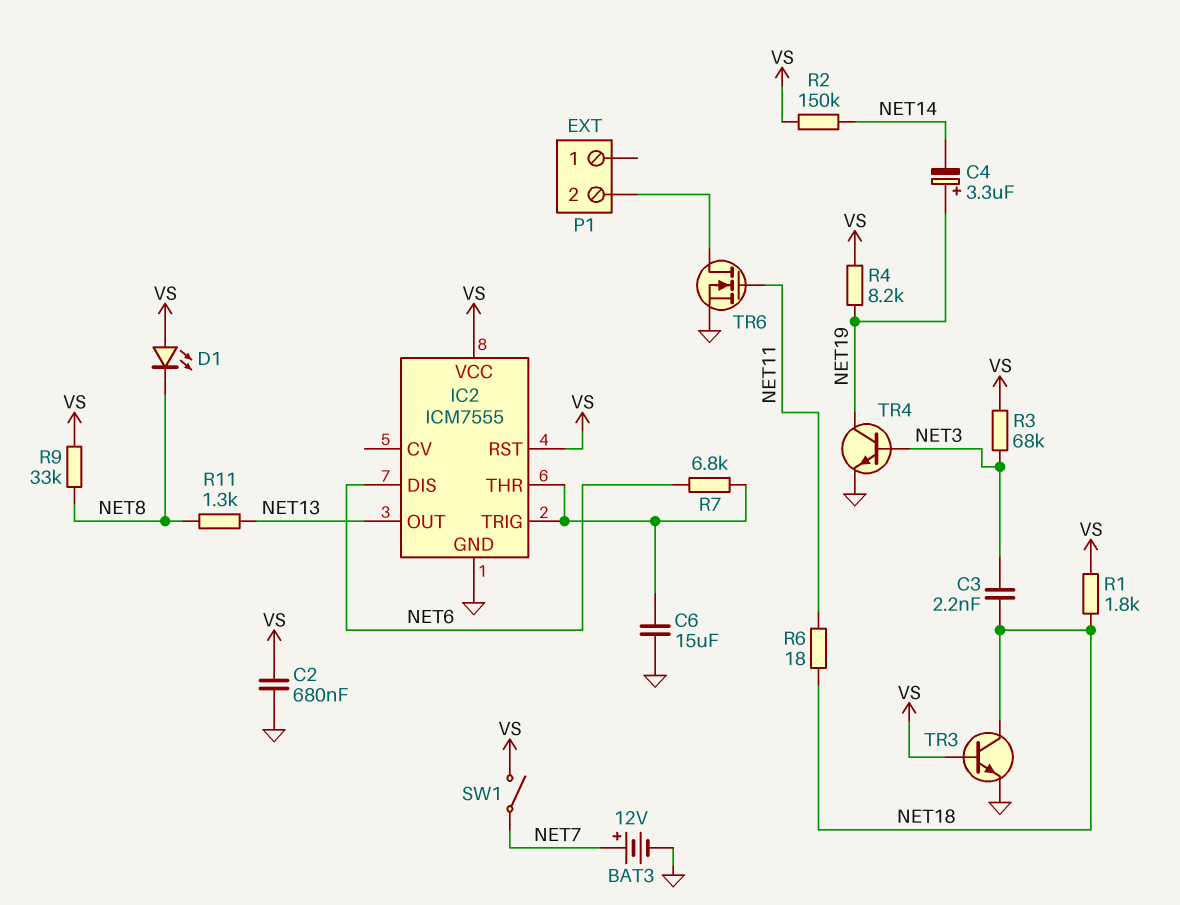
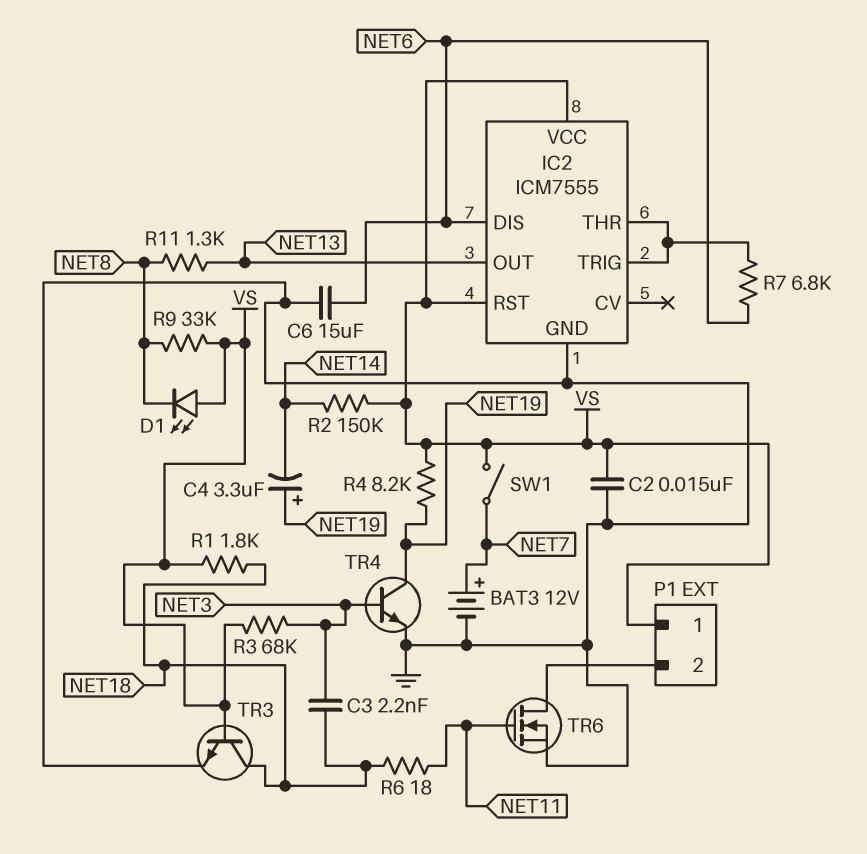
C2: 680nF (GND, VS) -> 15nF (GND, VS)
C6: 15uF (GND, IC2/THR) -> 15uF (GND, NET6)
P1 pin 1: none -> VS

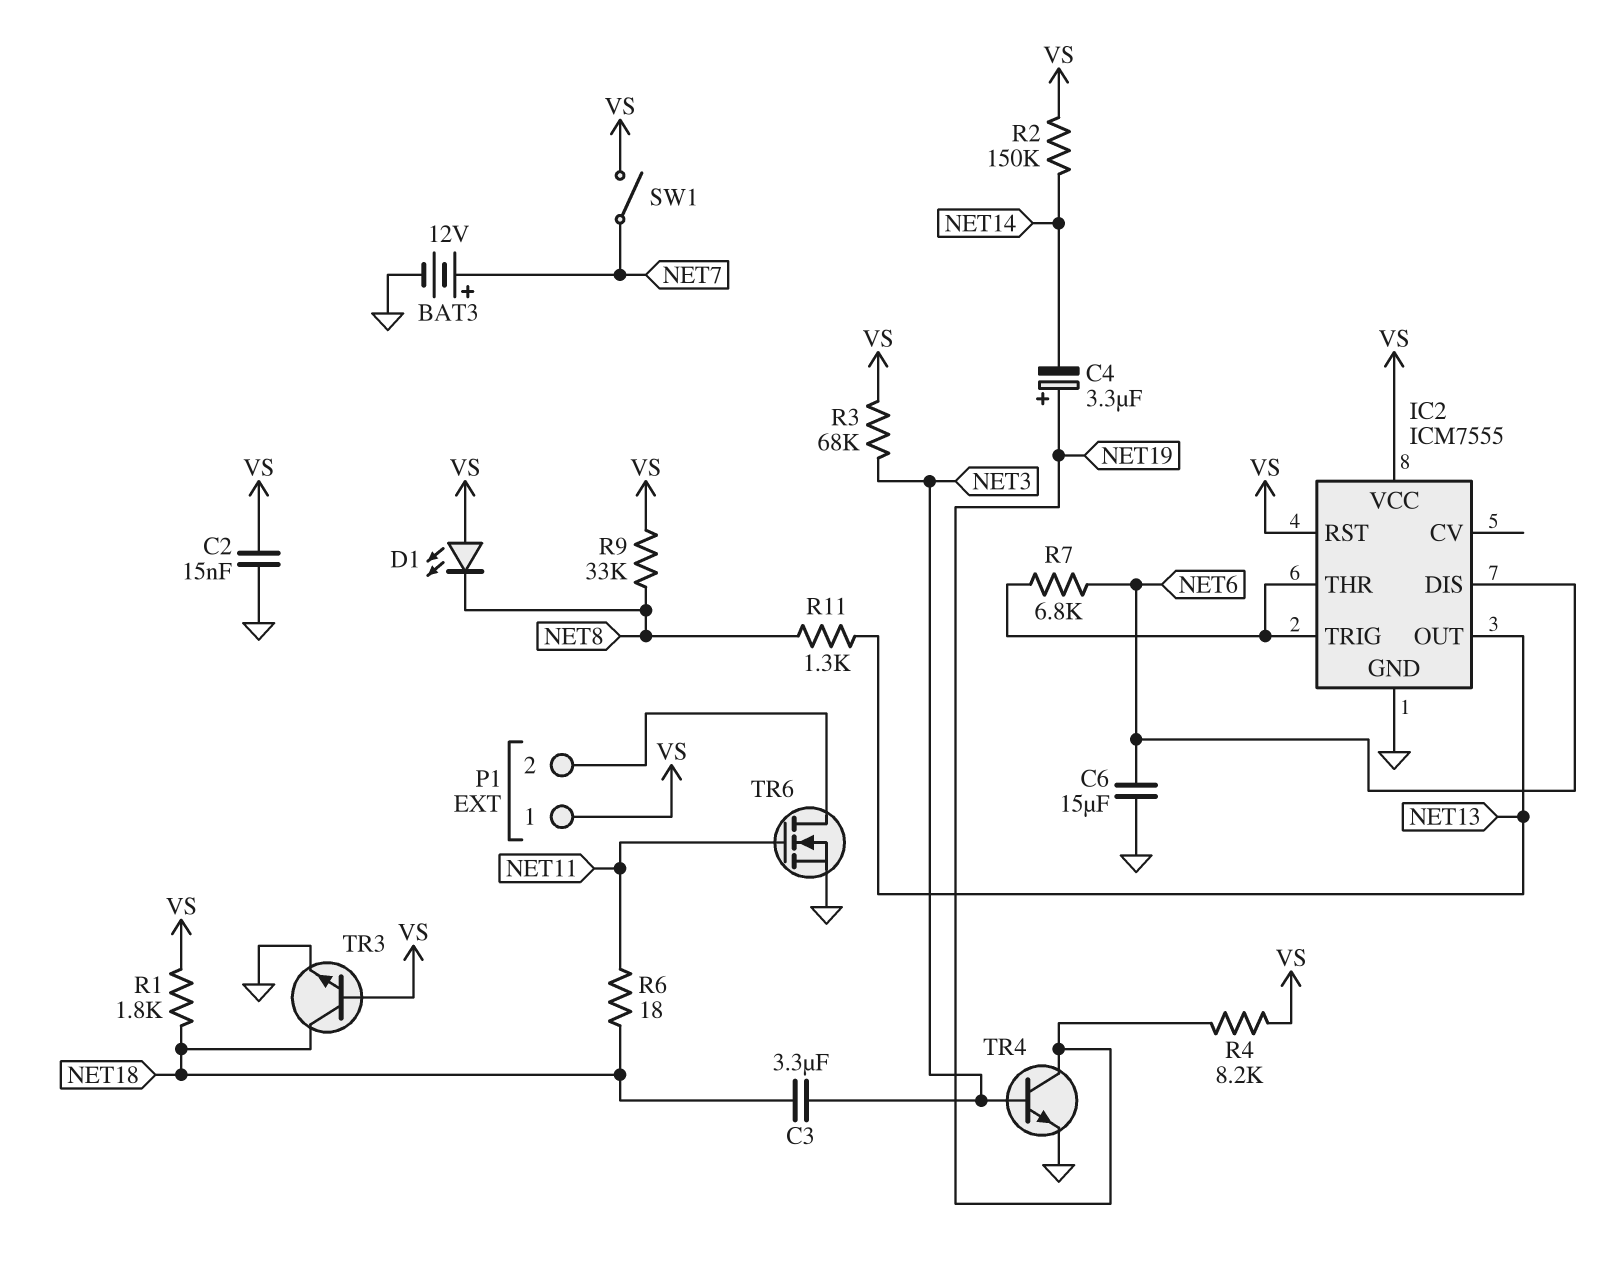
C3: 2.2nF (NET3, NET18) -> 3.3uF (NET3, NET18)

